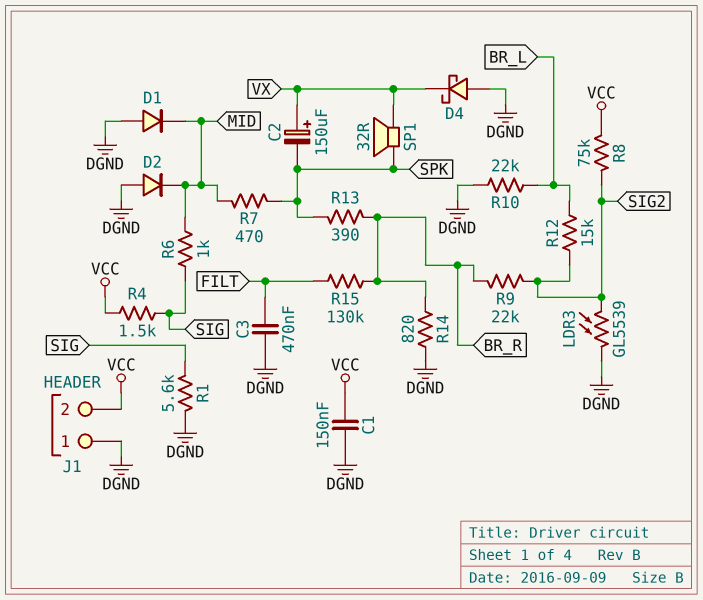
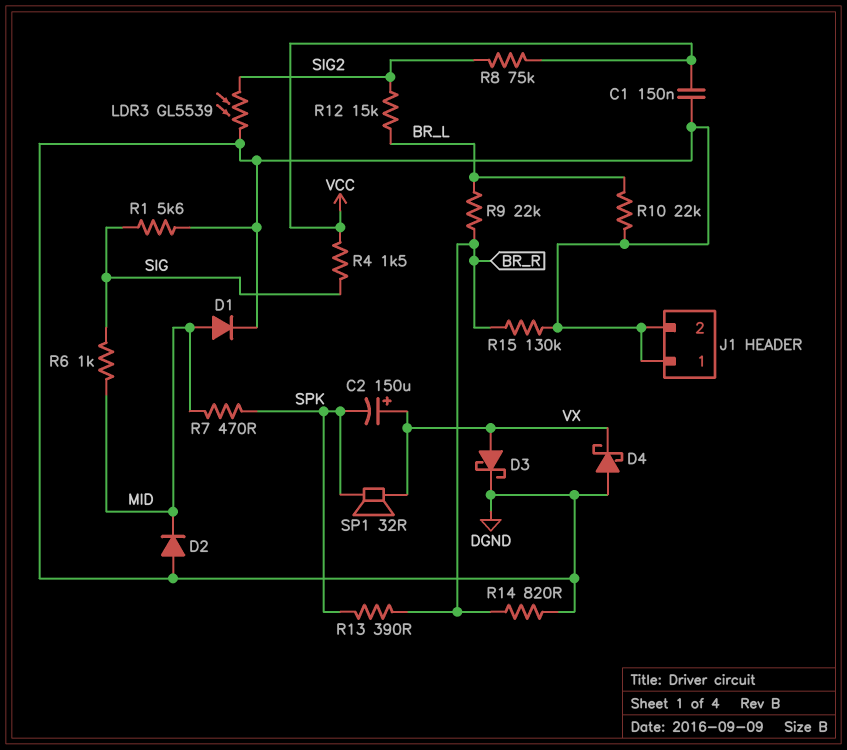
C3: 470nF (DGND, FILT) -> none
D1: diode (A DGND, K MID) -> diode (A MID, K DGND)
D3: none -> schottky (A VX, K DGND)
J1 pin 2: VCC -> DGND
R9: 22k (BR_R, SIG2) -> 22k (BR_L, BR_R)
R15: 130k (BR_R, FILT) -> 130k (BR_R, DGND)

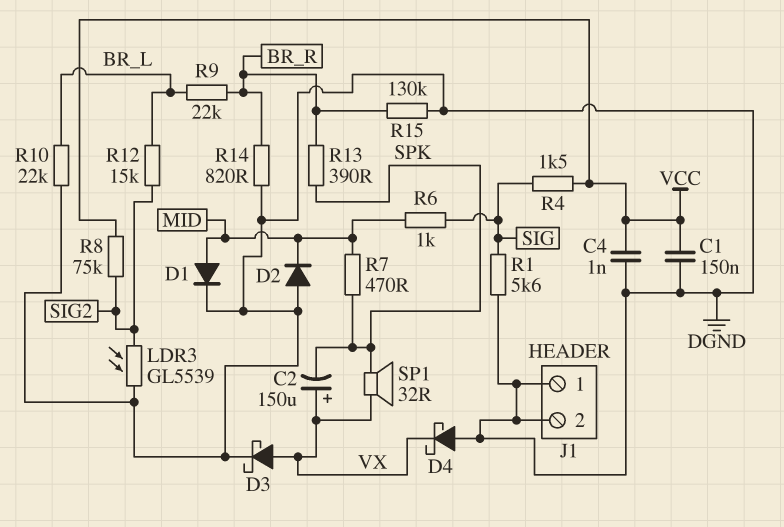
C4: none -> 1nF (DGND, VCC)

